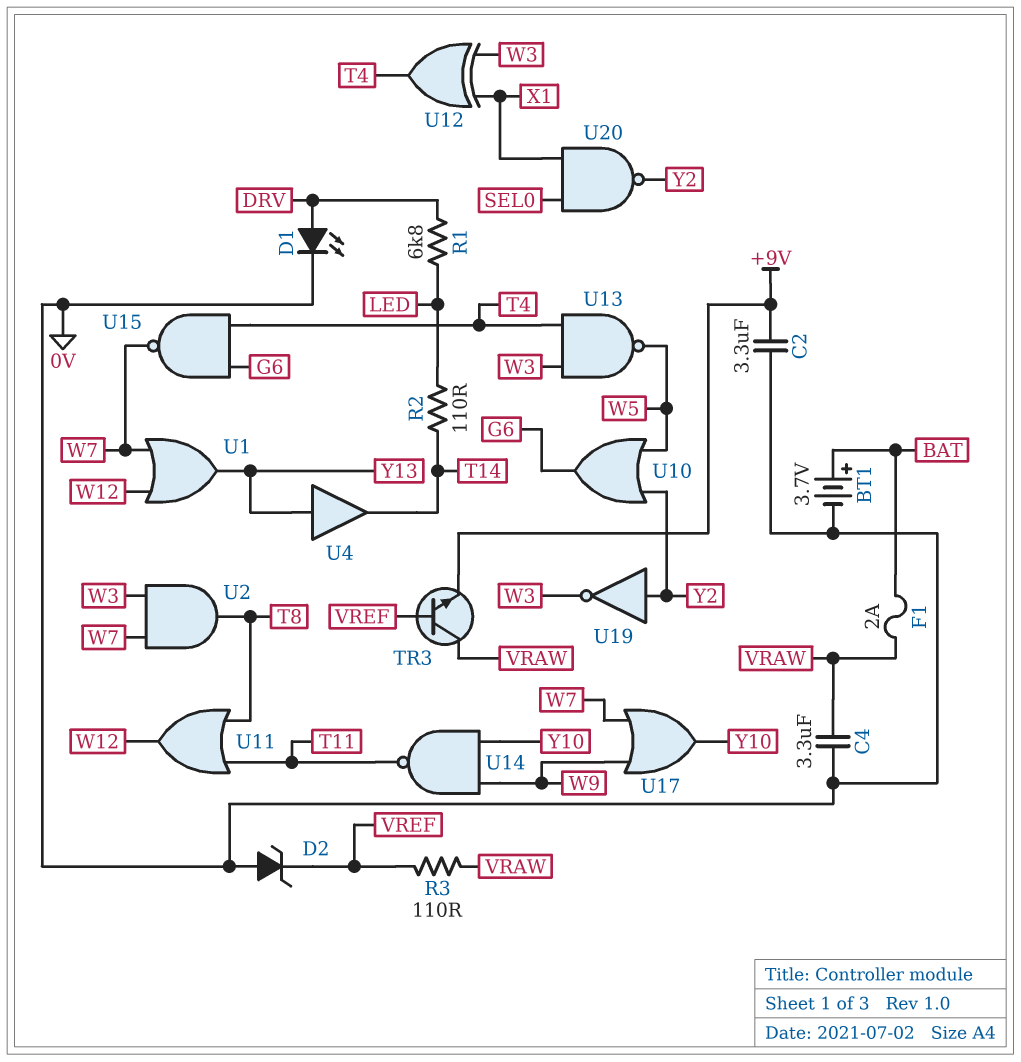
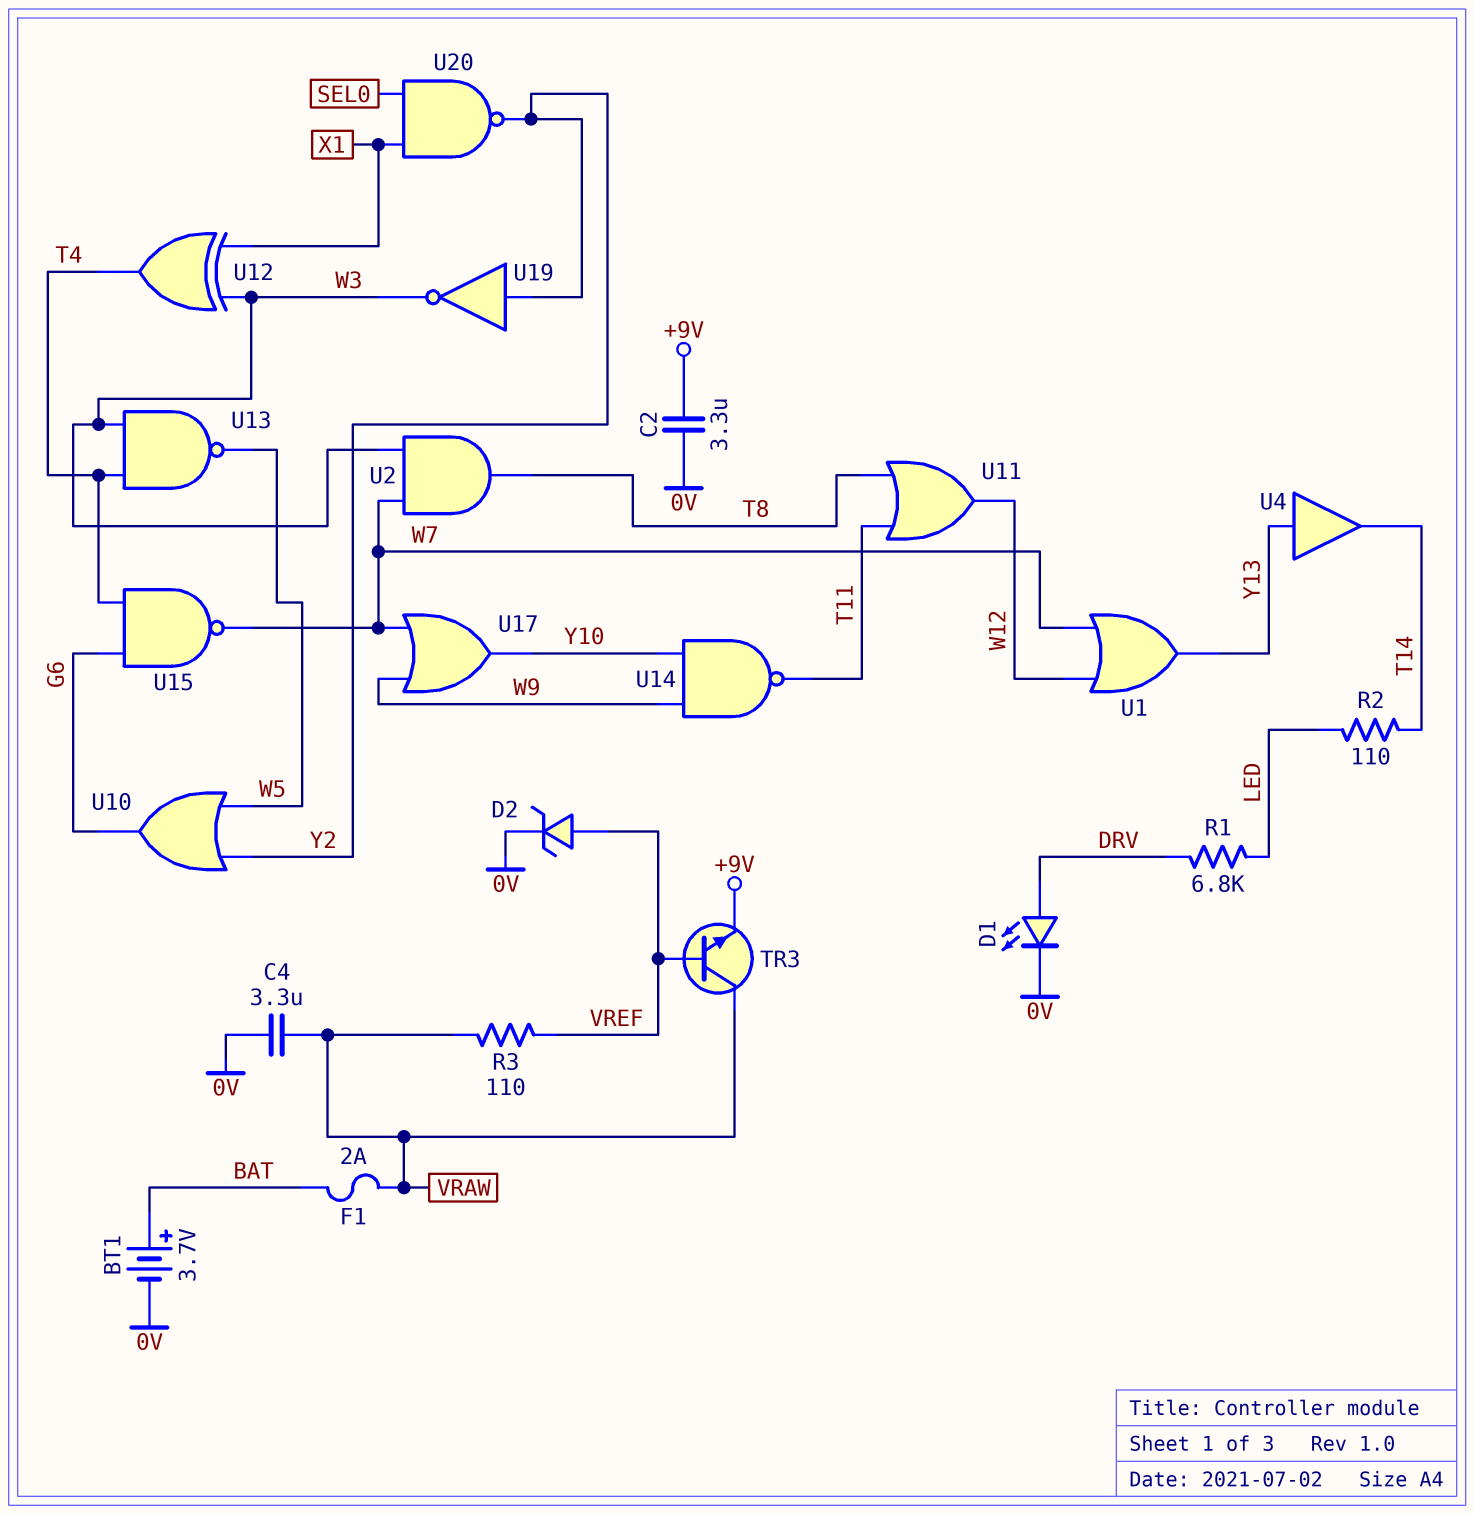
D2: zener (A 0V, K VREF) -> zener (A VREF, K 0V)

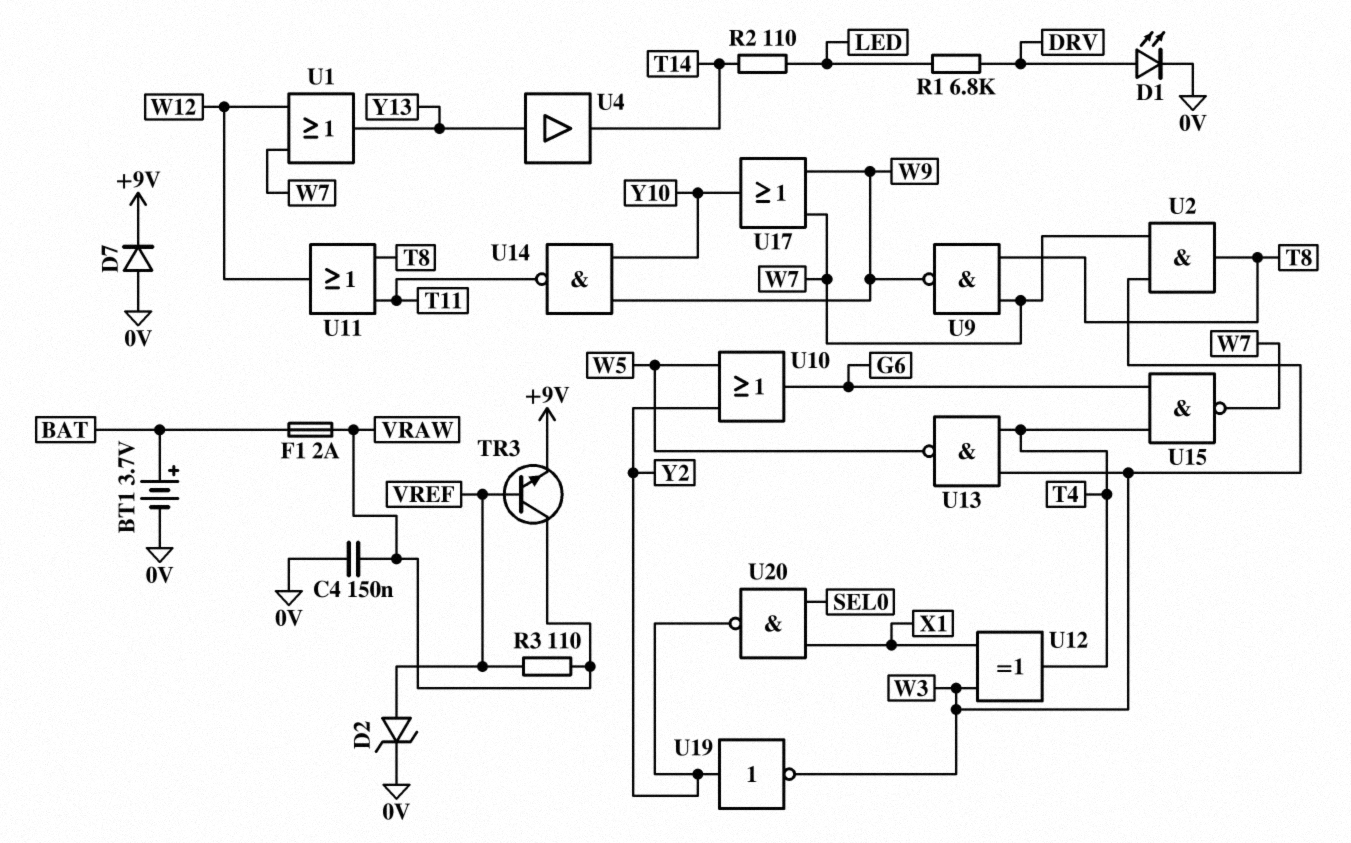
C2: 3.3uF (+9V, 0V) -> none
C4: 3.3uF (0V, VRAW) -> 150nF (0V, VRAW)
D7: none -> diode (A 0V, K +9V)
U9: none -> NAND (in T8, in W7, out W9)

